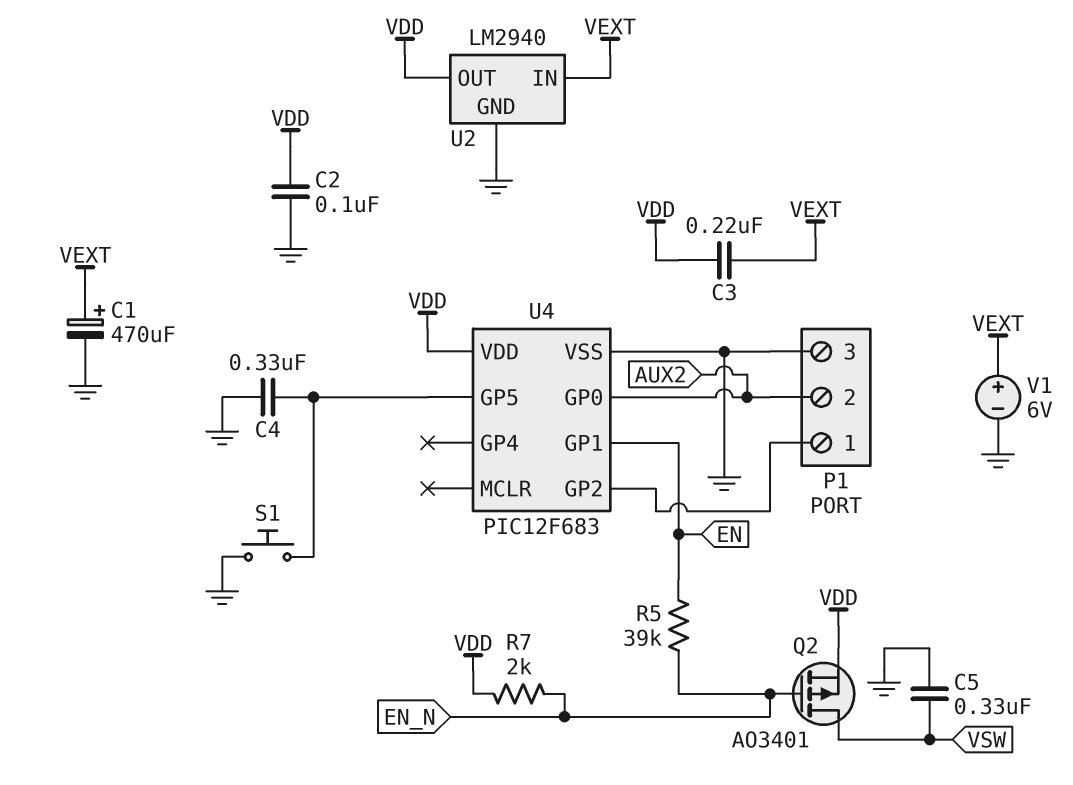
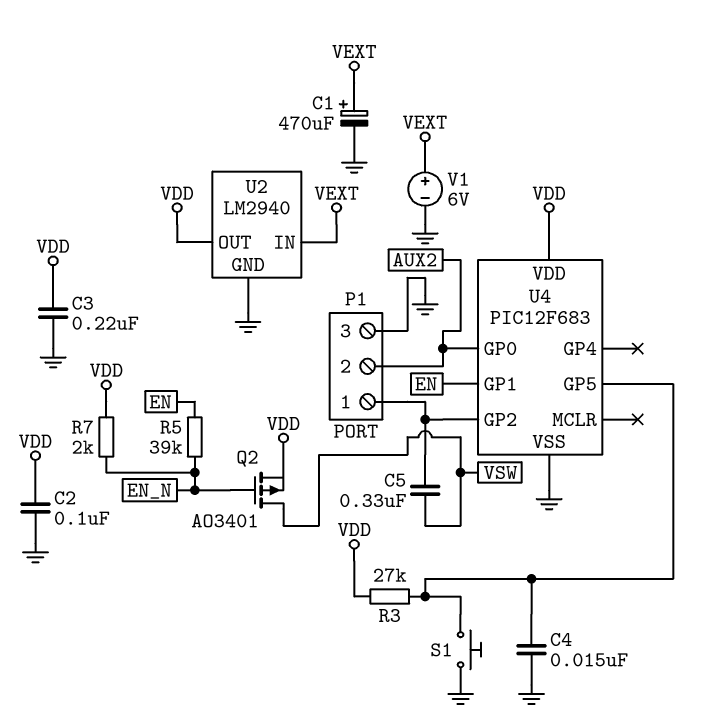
C3: 220nF (VDD, VEXT) -> 220nF (GND, VDD)
C4: 330nF (GND, U4/GP5) -> 15nF (GND, U4/GP5)
C5: 330nF (GND, VSW) -> 330nF (P1/1, VSW)
R3: none -> 27k (U4/GP5, VDD)

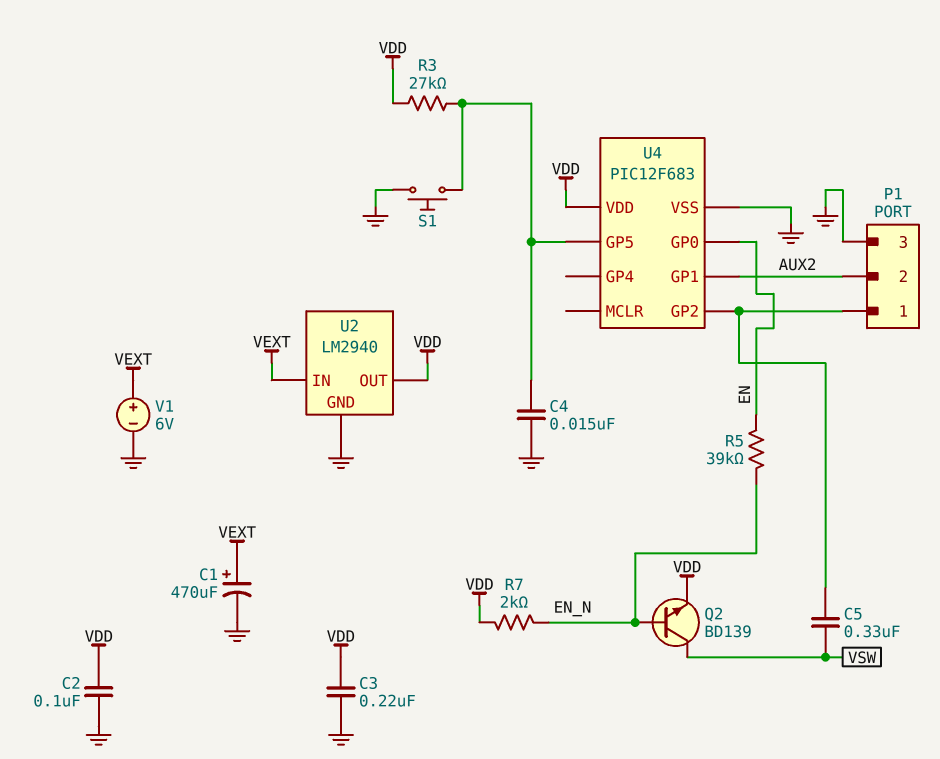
Q2: PMOS AO3401 (G EN_N, D VSW, S VDD) -> NPN BD139 (B EN_N, C VSW, E VDD)
U4 pin GP0: AUX2 -> EN
U4 pin GP1: EN -> AUX2

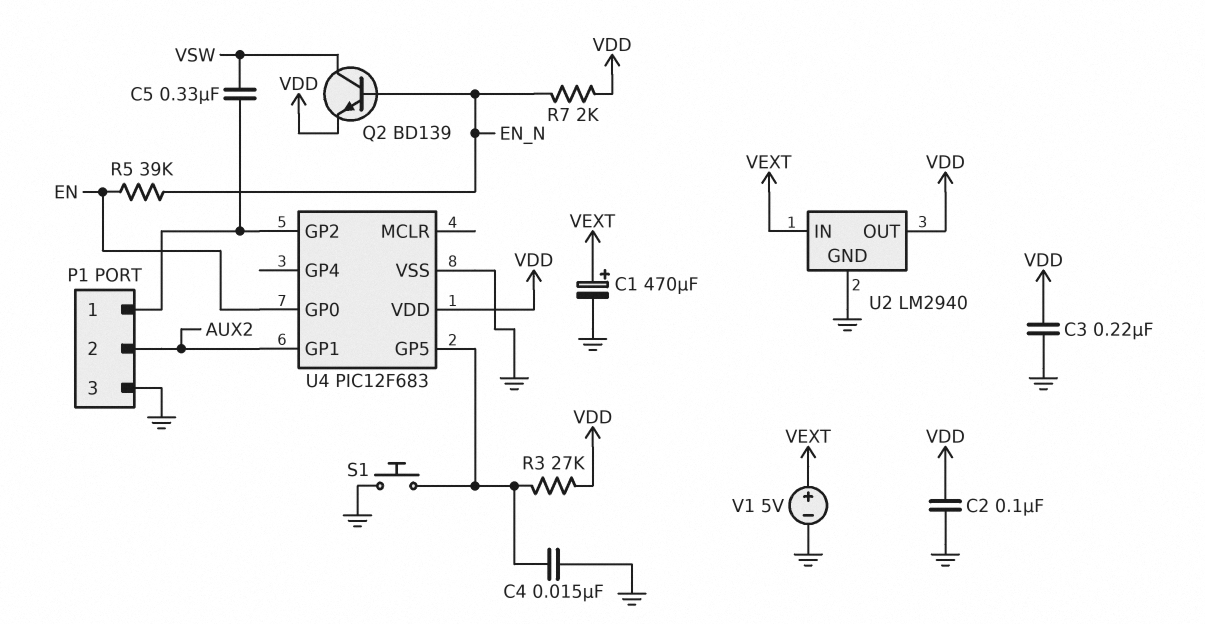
V1: 6V (plus VEXT, minus GND) -> 5V (plus VEXT, minus GND)

